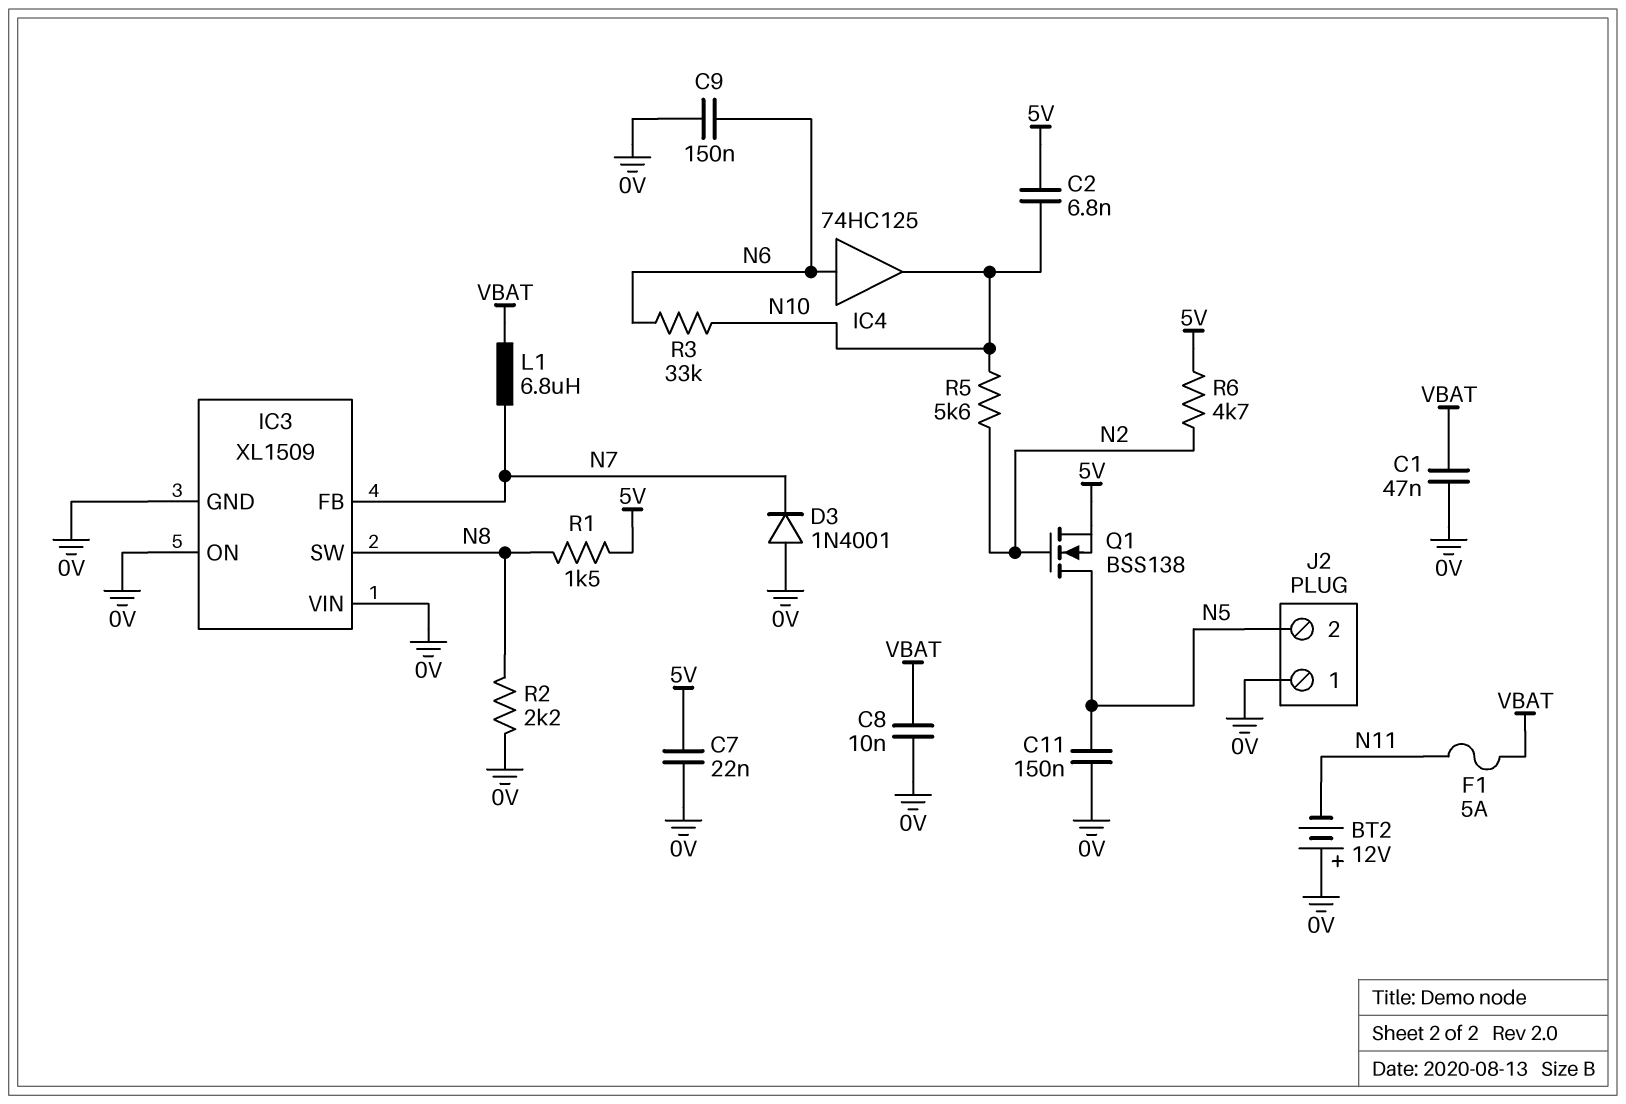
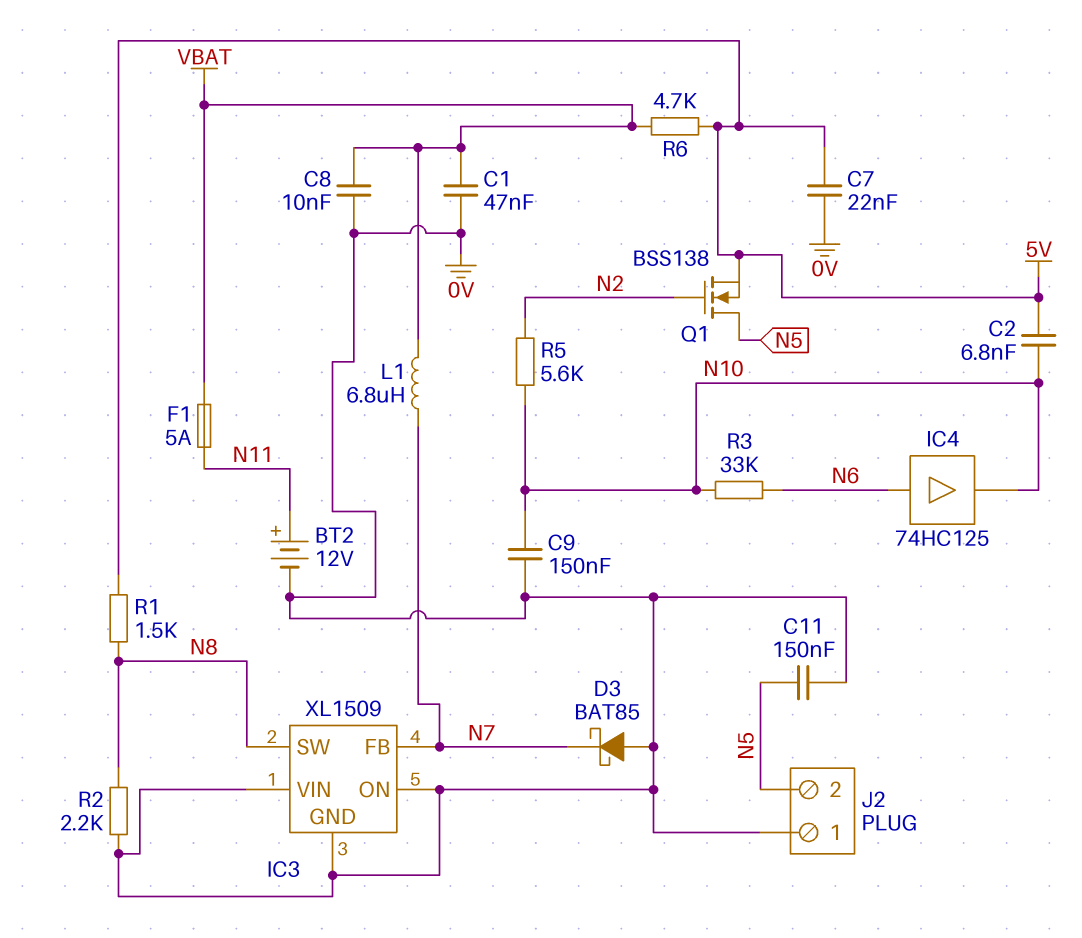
BT2: 12V (plus 0V, minus N11) -> 12V (plus N11, minus 0V)
C9: 150nF (0V, N6) -> 150nF (0V, N10)
D3: diode 1N4001 (A 0V, K N7) -> schottky BAT85 (A 0V, K N7)
R6: 4.7k (5V, N2) -> 4.7k (5V, VBAT)

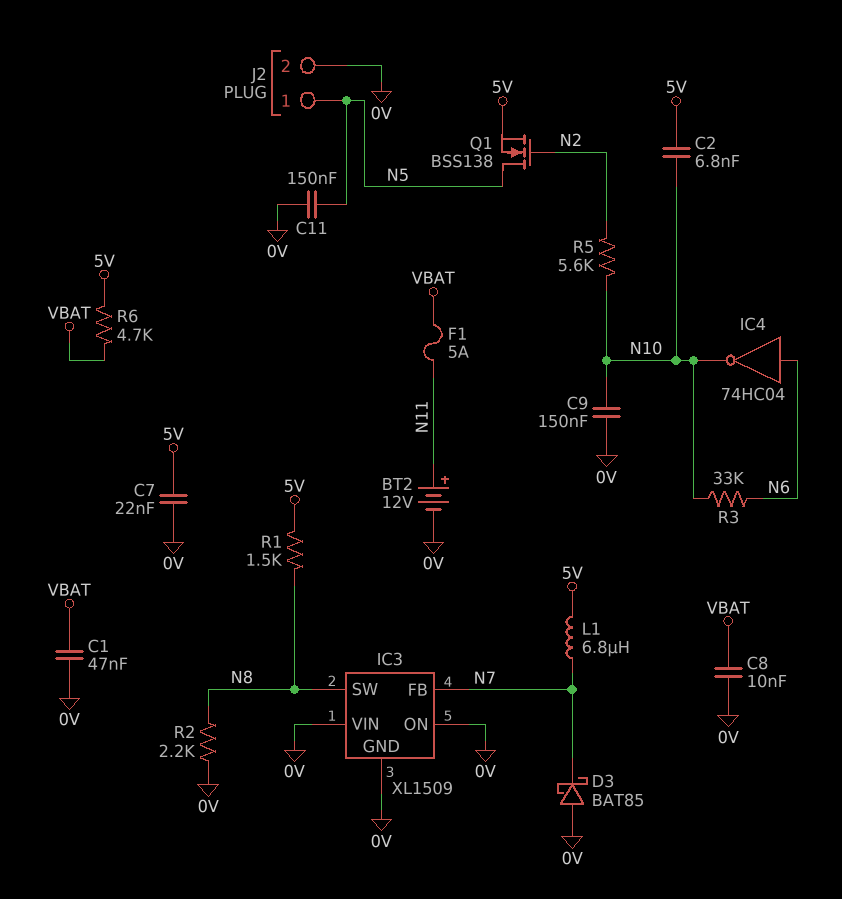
IC4: buffer 74HC125 (in N6, out N10) -> NOT 74HC04 (in N6, out N10)
J2 pin 1: 0V -> N5
J2 pin 2: N5 -> 0V
L1: 6.8uH (N7, VBAT) -> 6.8uH (5V, N7)

